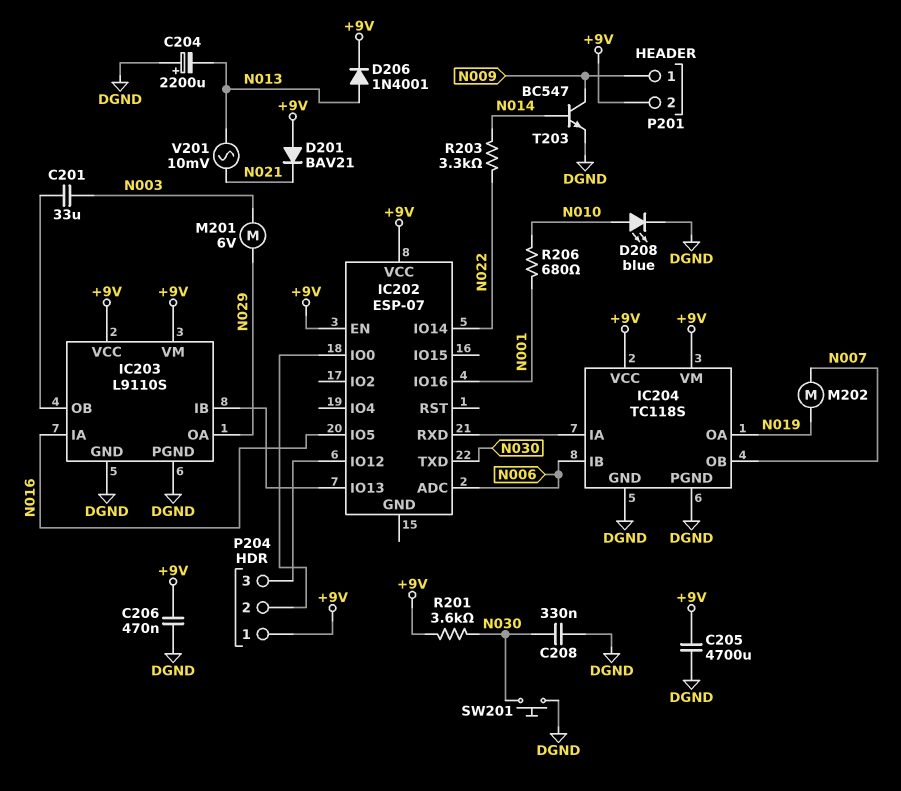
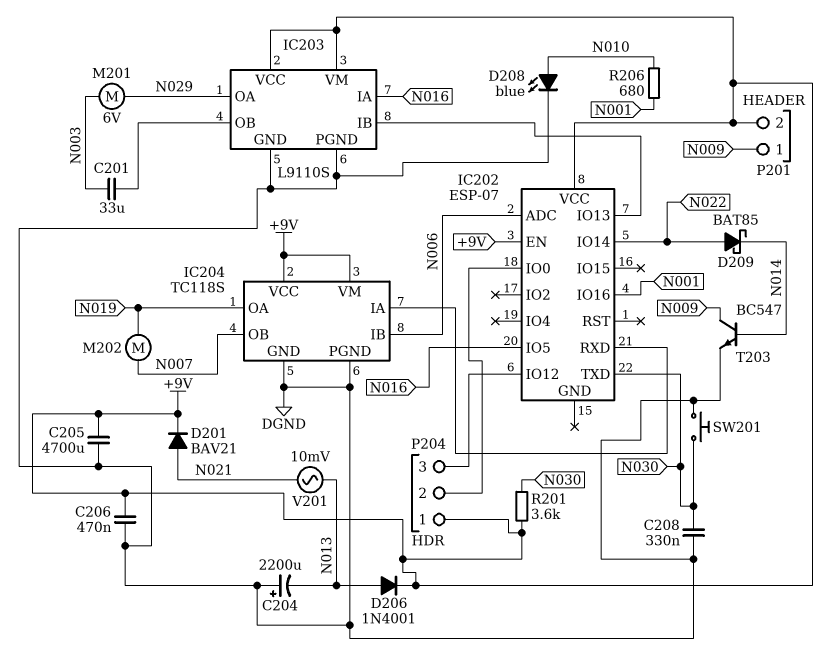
D201: diode BAV21 (A +9V, K N021) -> diode BAV21 (A N021, K +9V)
D209: none -> schottky BAT85 (A N022, K N014)
R203: 3.3k (N014, N022) -> none

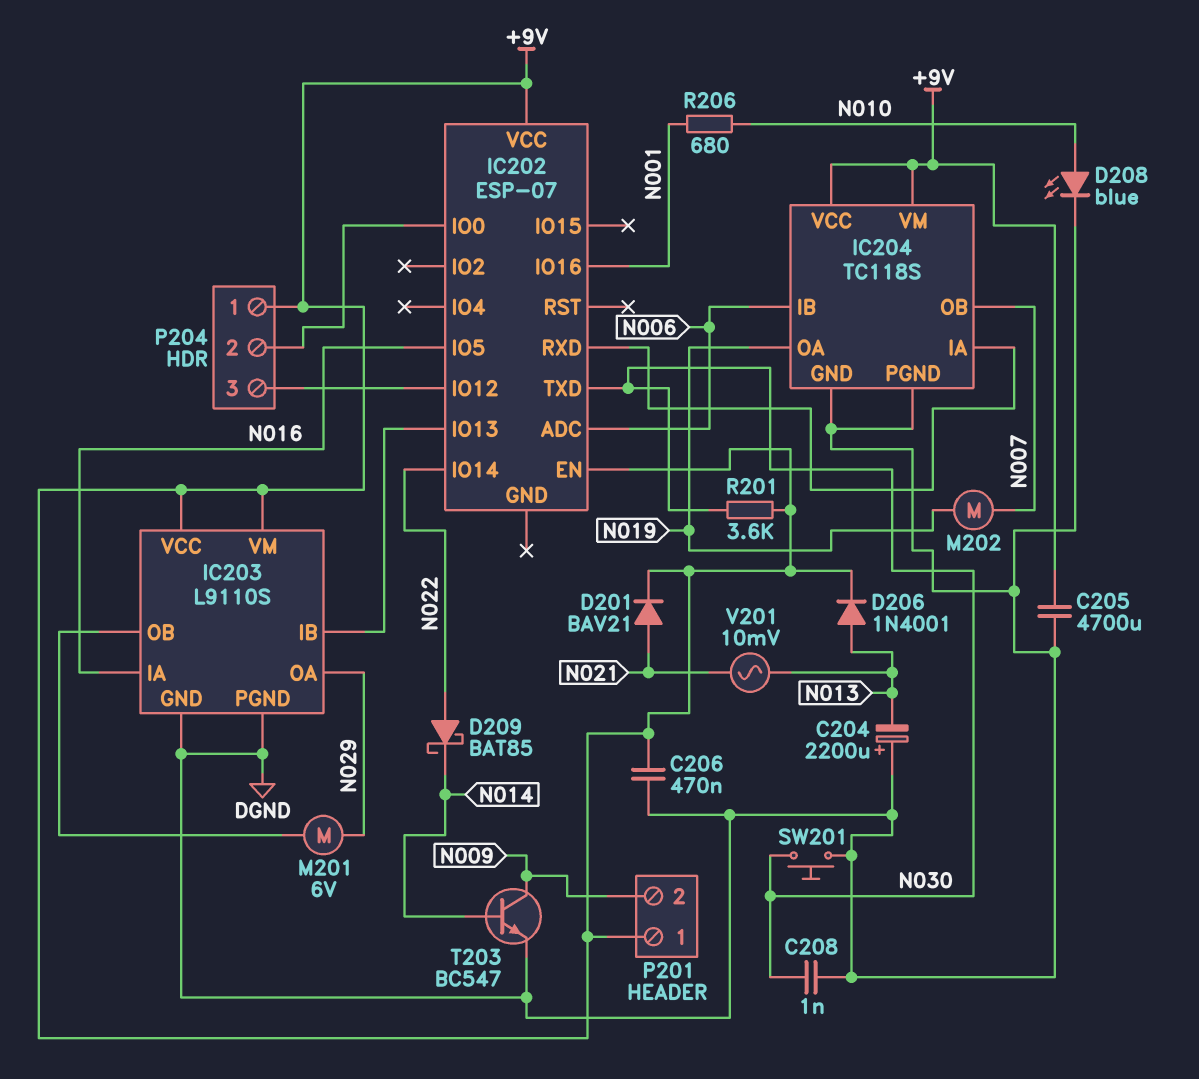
C201: 33uF (IC203/OB, N003) -> none
C208: 330nF (DGND, N030) -> 1nF (DGND, N030)
M201: motor 6V (N003, N029) -> motor 6V (IC203/OB, N029)
P201 pin 1: N009 -> +9V
P201 pin 2: +9V -> N009

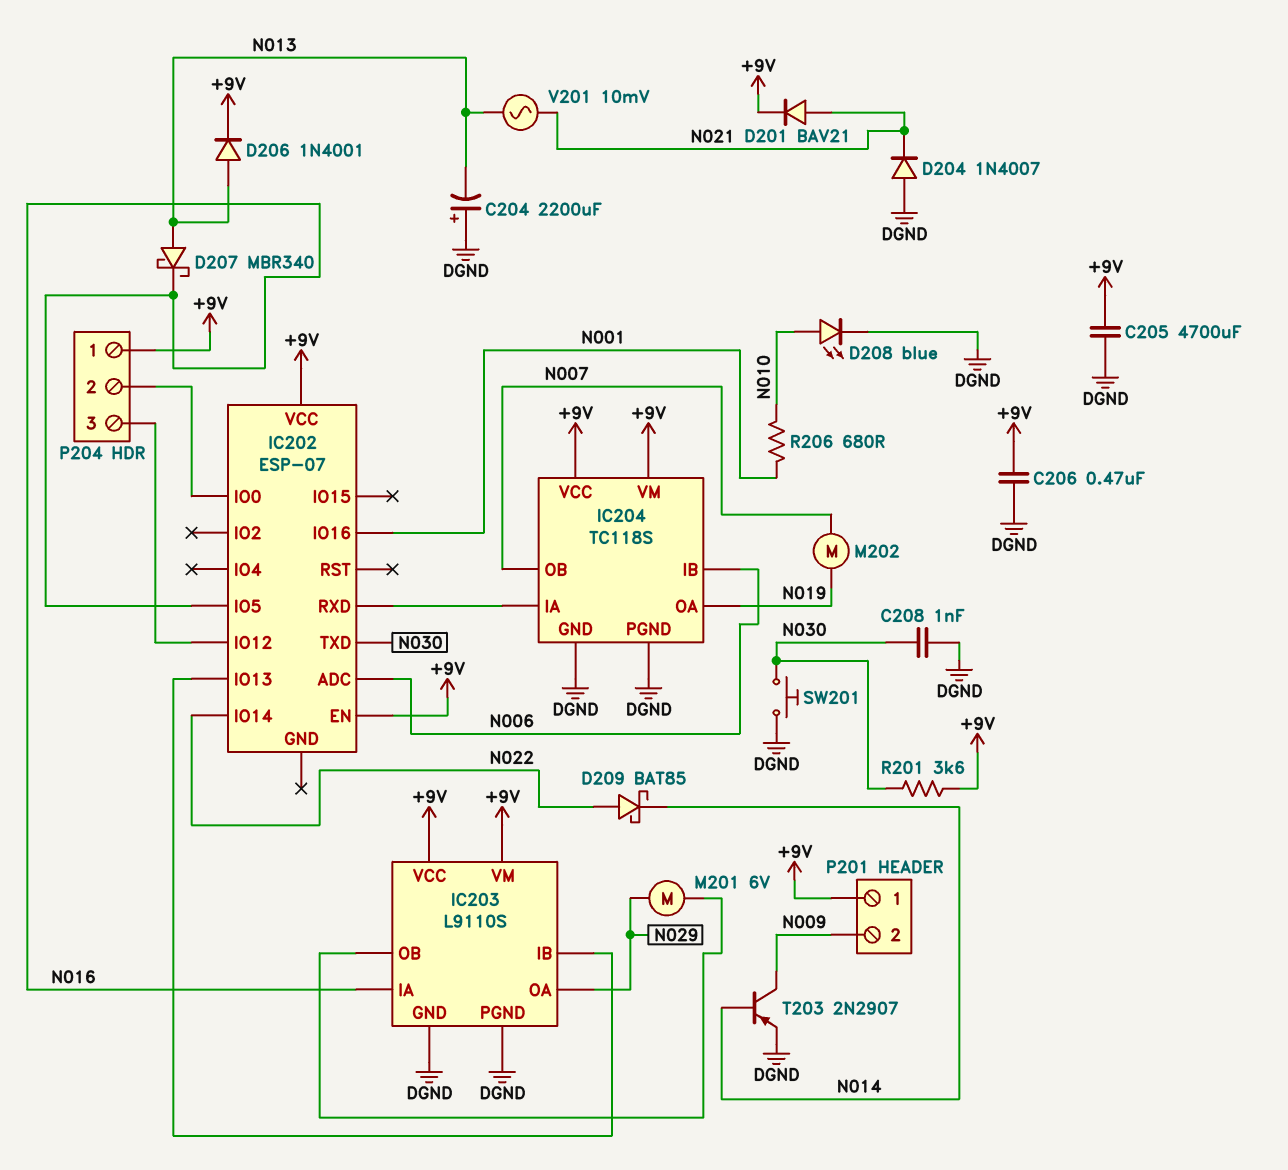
D204: none -> diode 1N4007 (A DGND, K N021)
D207: none -> schottky MBR340 (A N013, K N016)
T203: NPN BC547 (B N014, C N009, E DGND) -> PNP 2N2907 (B N014, C N009, E DGND)

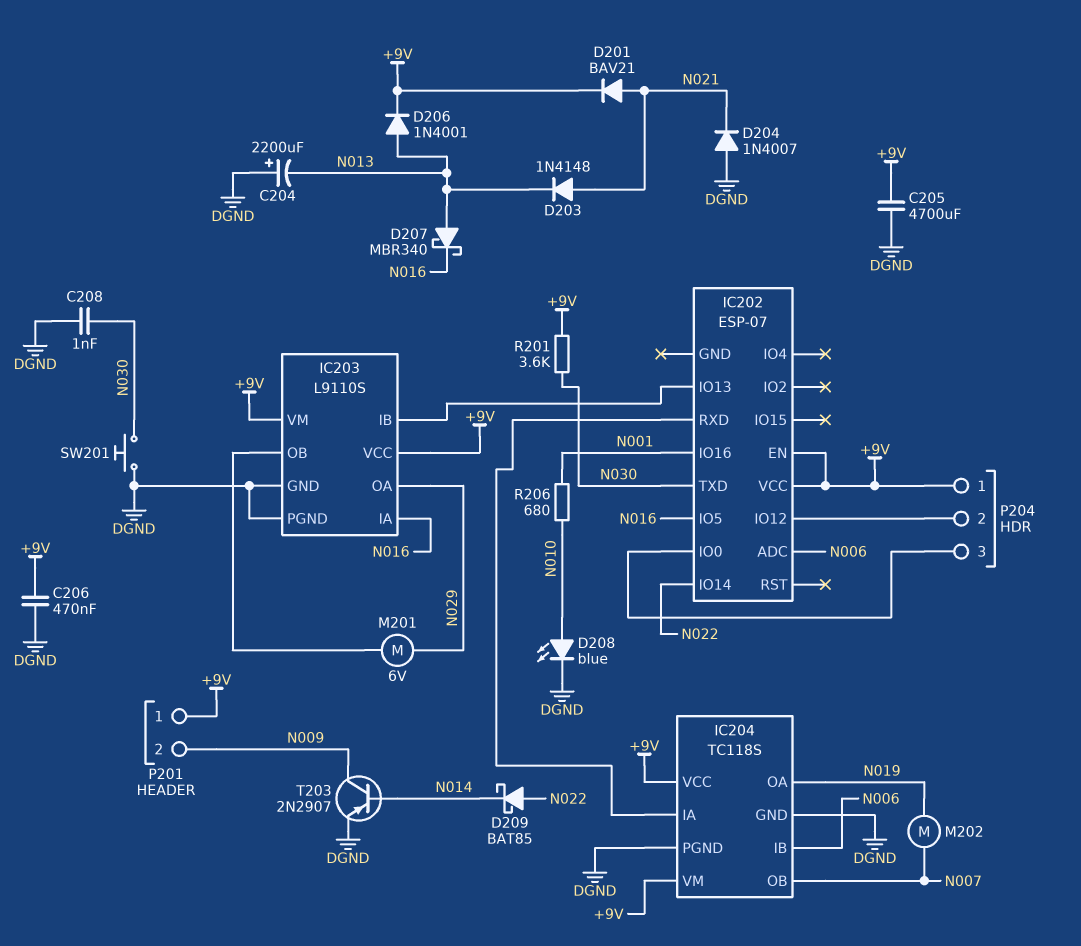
D203: none -> diode 1N4148 (A N021, K N013)
P204 pin 2: IC202/IO0 -> IC202/IO12
P204 pin 3: IC202/IO12 -> IC202/IO0
V201: AC 10mV (N013, N021) -> none

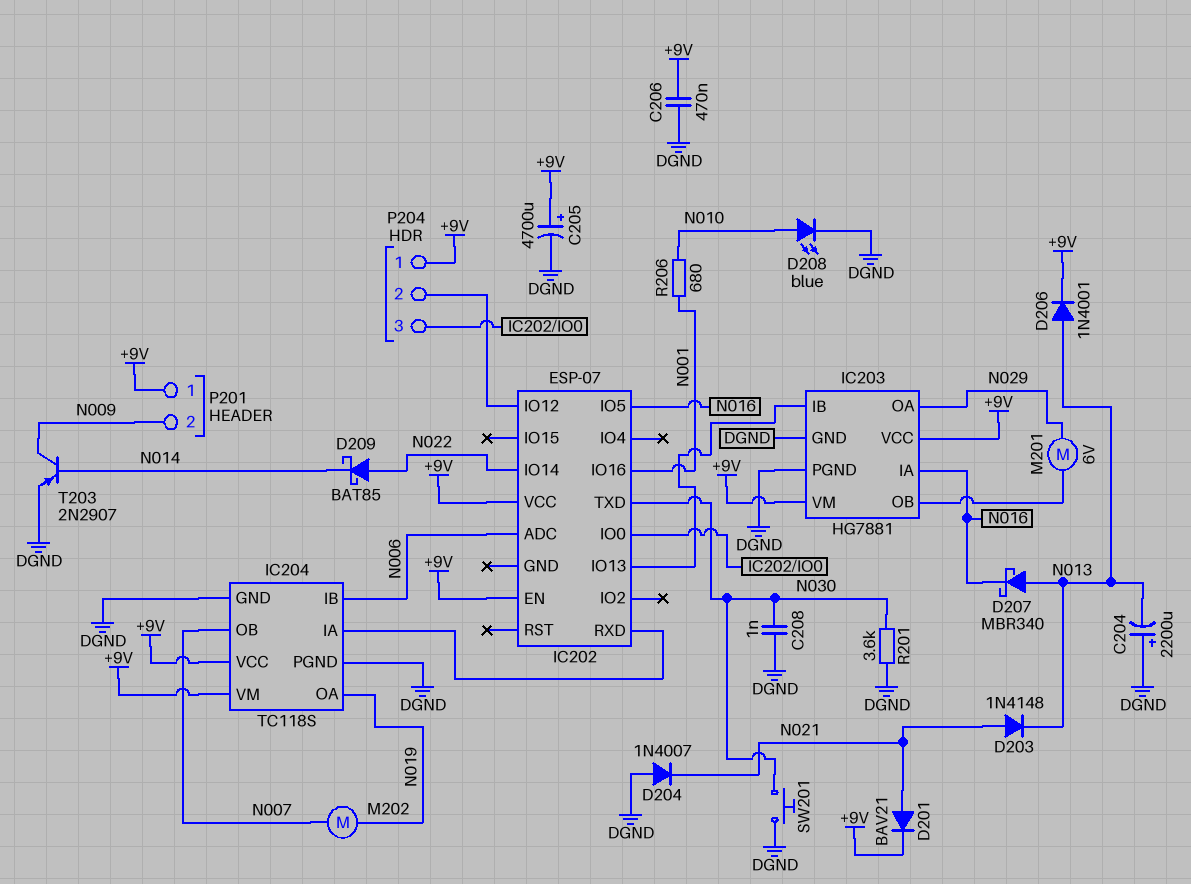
C205: 4700uF (+9V, DGND) -> 4700uF (plus +9V, minus DGND)
IC203: L9110S -> HG7881
R201: 3.6k (+9V, N030) -> 3.6k (DGND, N030)

